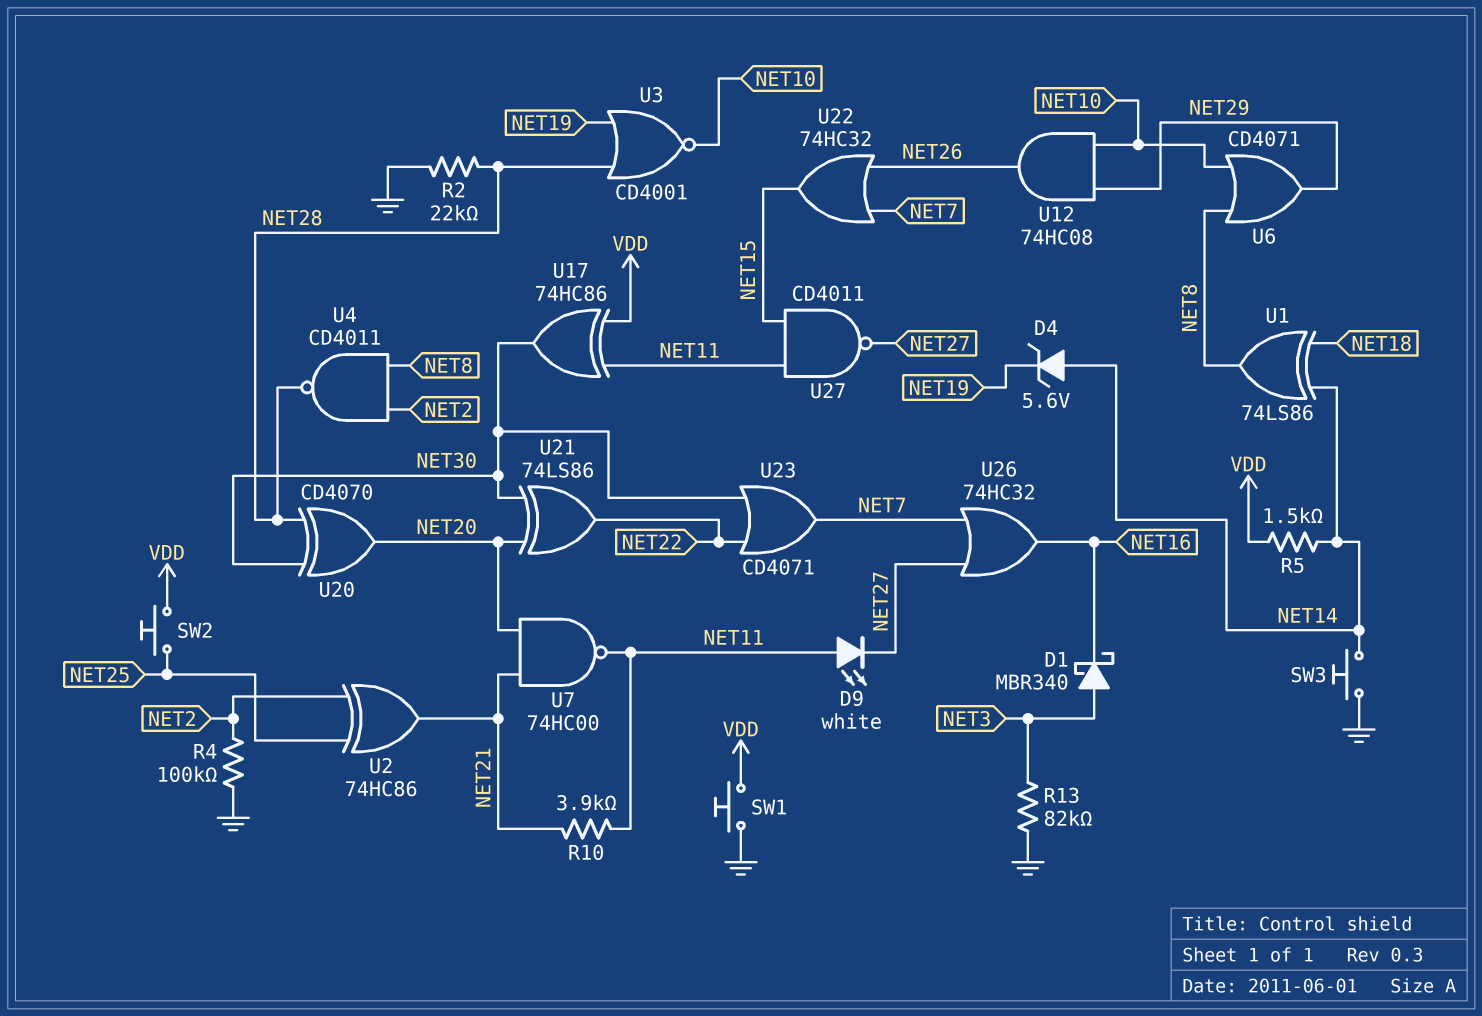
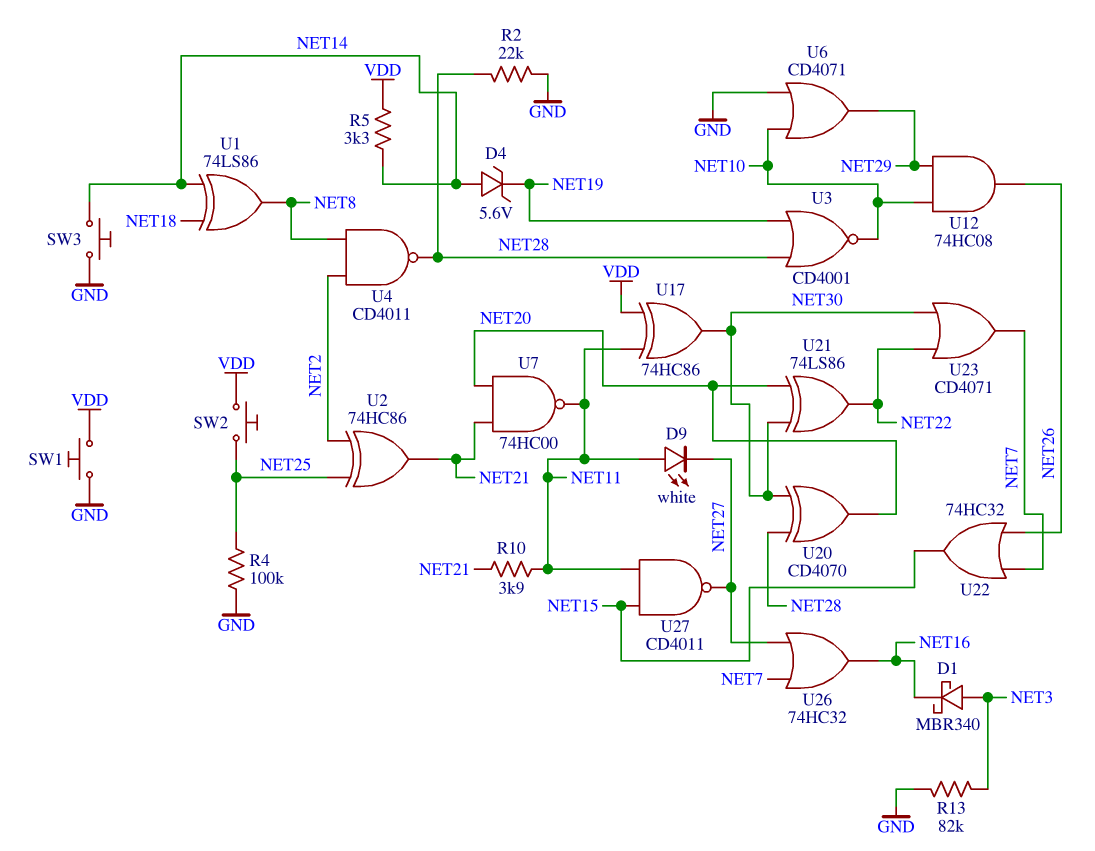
R4: 100k (GND, NET2) -> 100k (GND, NET25)
R5: 1.5k (NET14, VDD) -> 3.3k (NET14, VDD)
U6: OR CD4071 (in NET8, in NET10, out NET29) -> OR CD4071 (in GND, in NET10, out NET29)

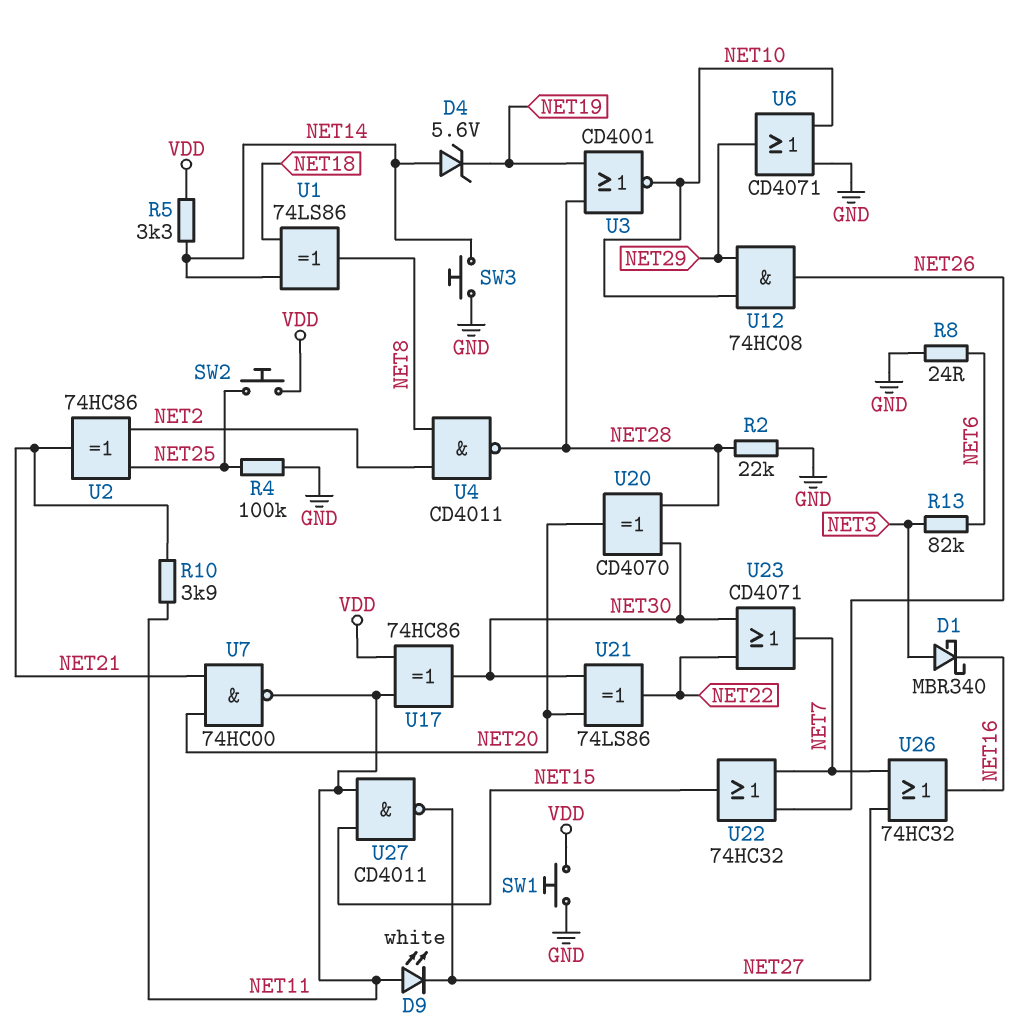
R8: none -> 24 (GND, NET6)
R13: 82k (GND, NET3) -> 82k (NET3, NET6)

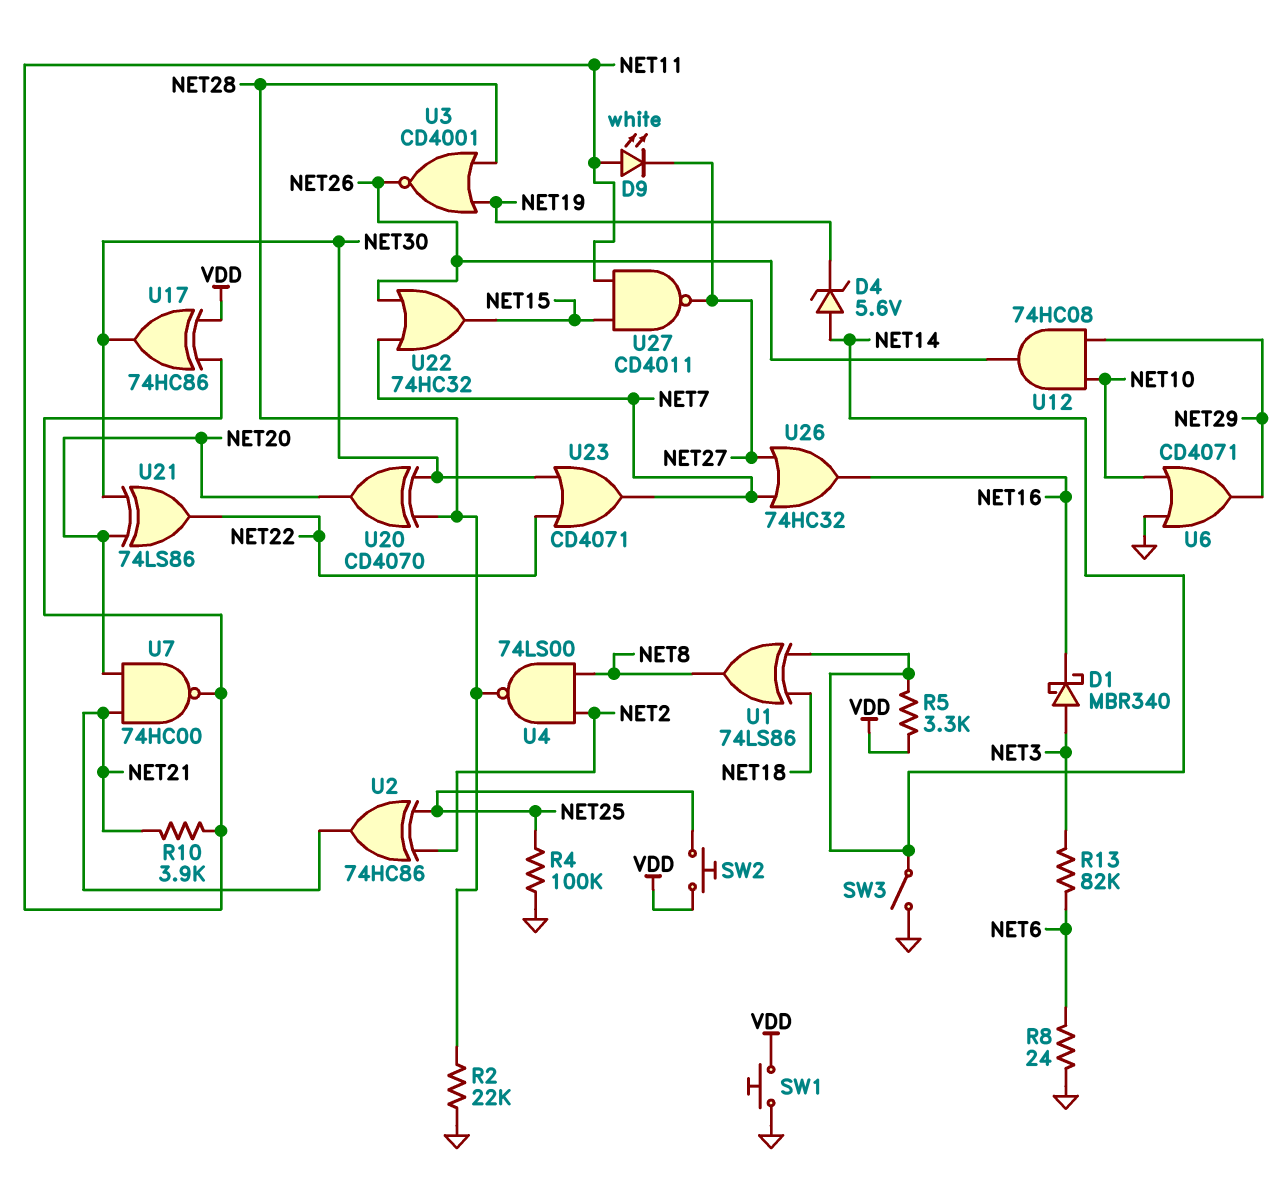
SW3: button (GND, NET14) -> switch (GND, NET14)
U3: NOR CD4001 (in NET19, in NET28, out NET10) -> NOR CD4001 (in NET19, in NET28, out NET26)
U4: NAND CD4011 (in NET2, in NET8, out NET28) -> NAND 74LS00 (in NET2, in NET8, out NET28)

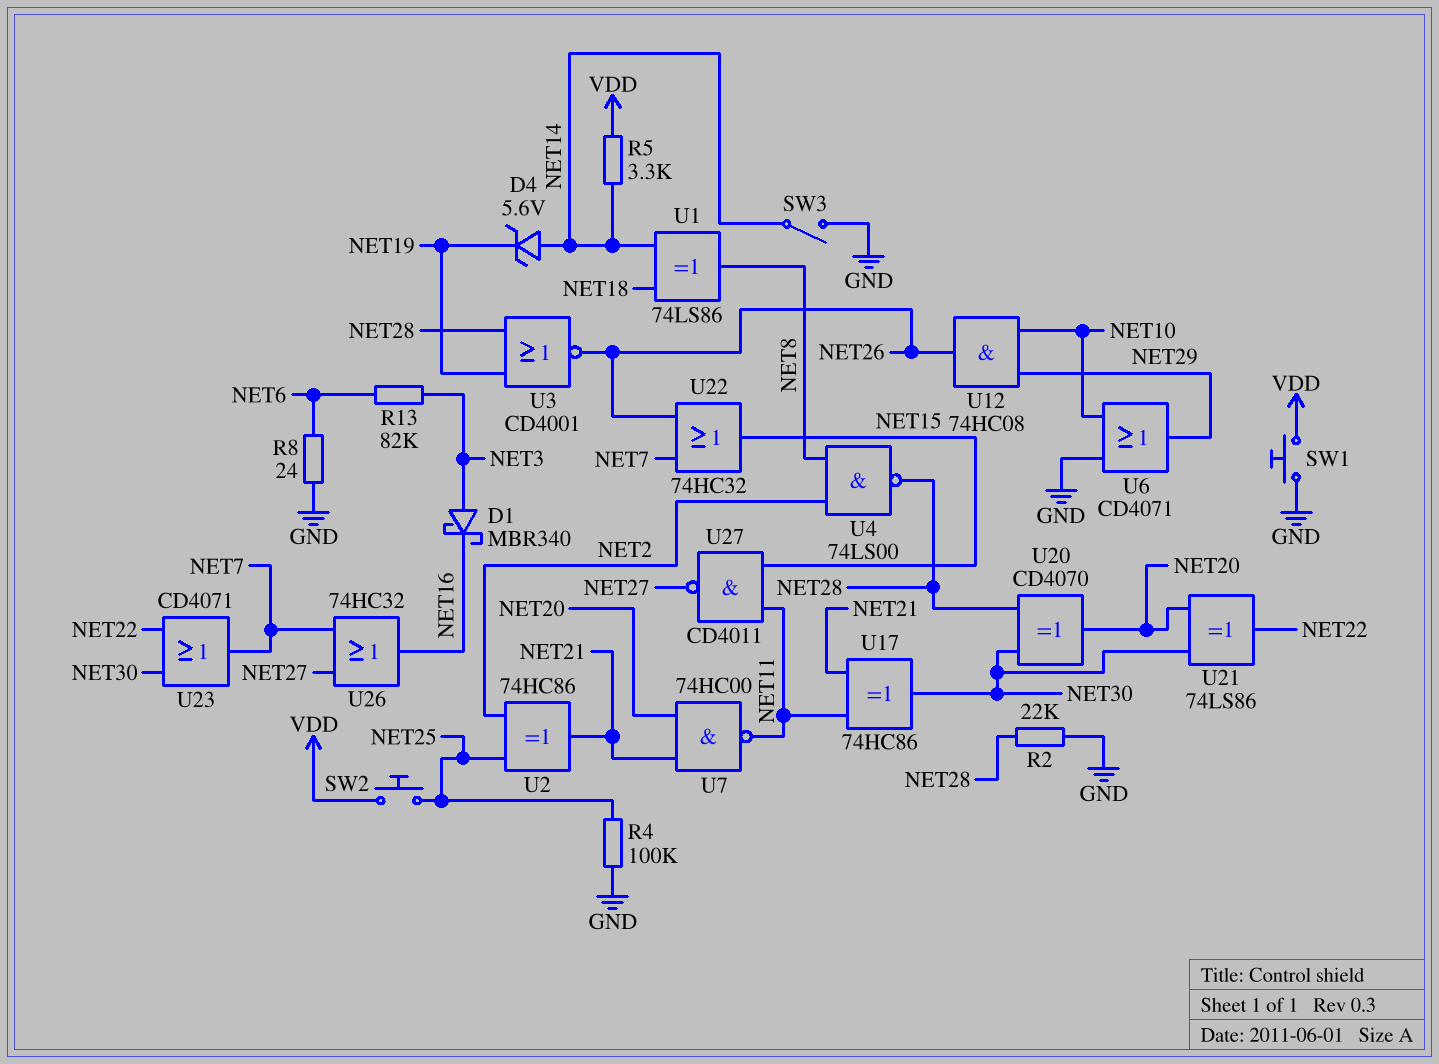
D9: LED white (A NET11, K NET27) -> none
R10: 3.9k (NET11, NET21) -> none
U17: XOR 74HC86 (in NET11, in VDD, out NET30) -> XOR 74HC86 (in NET11, in NET21, out NET30)

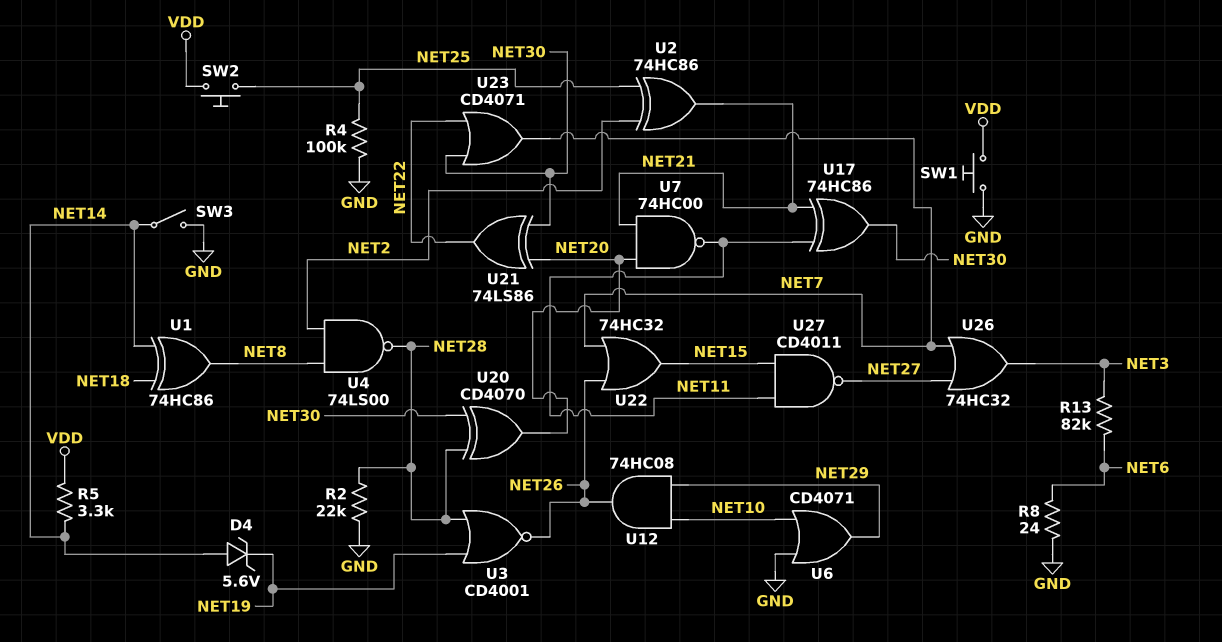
D1: schottky MBR340 (A NET3, K NET16) -> none
U1: XOR 74LS86 (in NET14, in NET18, out NET8) -> XOR 74HC86 (in NET14, in NET18, out NET8)
U26: OR 74HC32 (in NET7, in NET27, out NET16) -> OR 74HC32 (in NET7, in NET27, out NET3)

